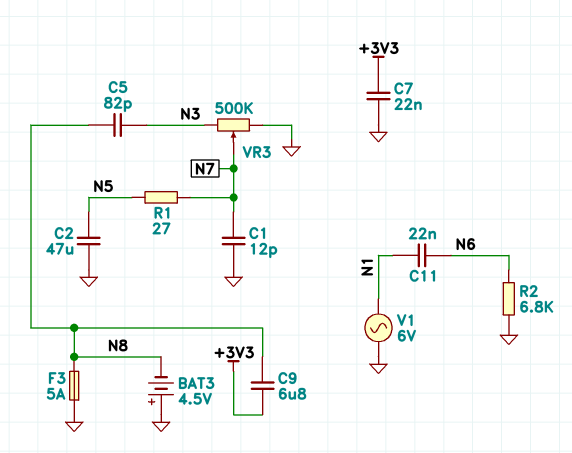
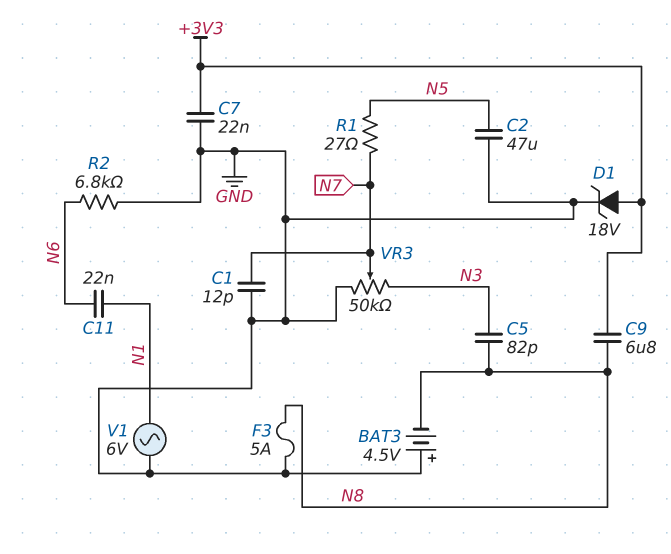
D1: none -> zener 18V (A +3V3, K GND)
VR3: 500k (GND, N3, wiper N7) -> 50k (GND, N3, wiper N7)

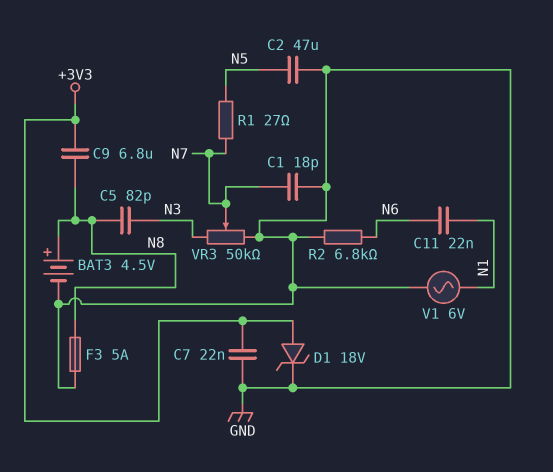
BAT3: 4.5V (plus GND, minus N8) -> 4.5V (plus N8, minus GND)
C1: 12pF (GND, N7) -> 18pF (GND, N7)

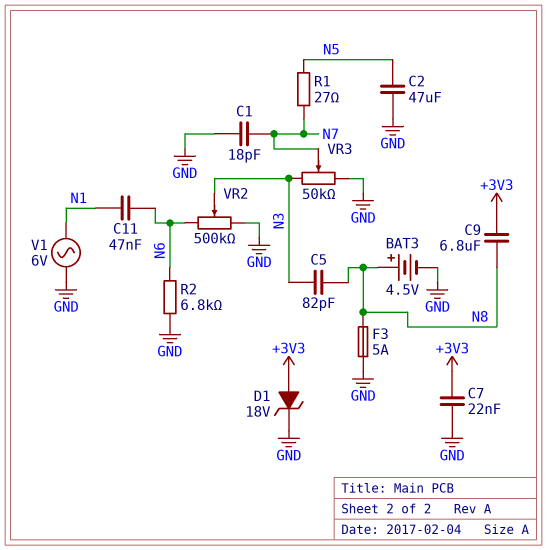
C11: 22nF (N1, N6) -> 47nF (N1, N6)
VR2: none -> 500k (GND, N6, wiper N3)

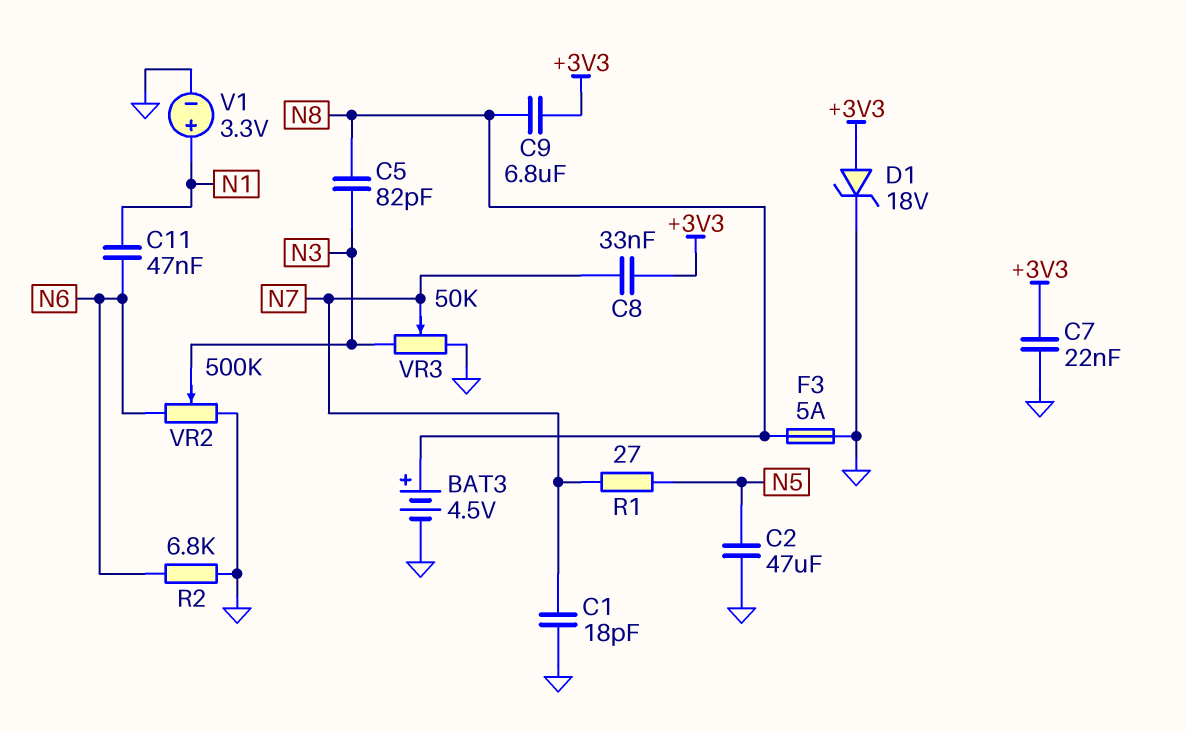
C8: none -> 33nF (+3V3, N7)
V1: AC 6V (GND, N1) -> 3.3V (plus N1, minus GND)

